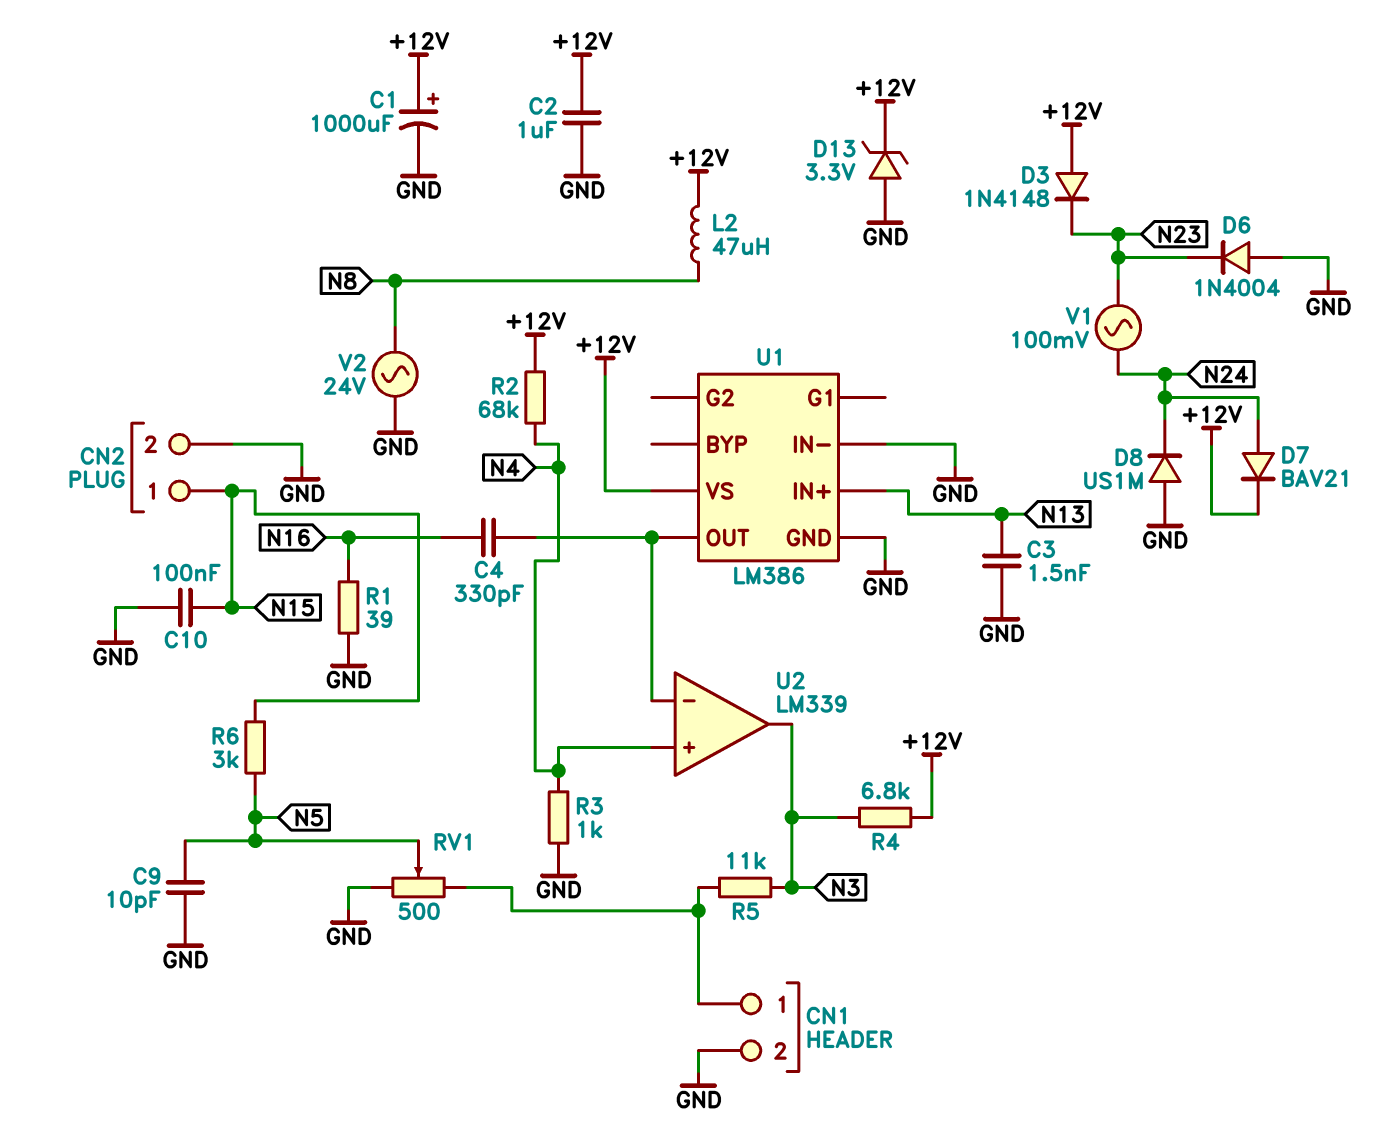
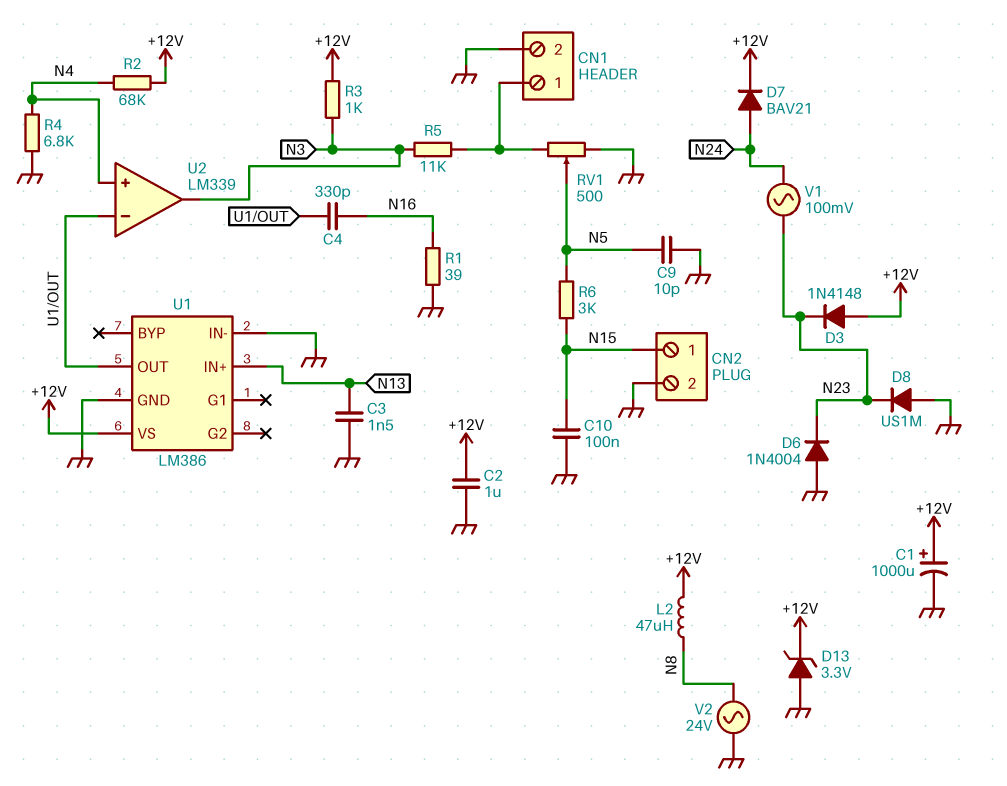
D8: diode US1M (A GND, K N24) -> diode US1M (A GND, K N23)
R3: 1k (GND, N4) -> 1k (+12V, N3)
R4: 6.8k (+12V, N3) -> 6.8k (GND, N4)

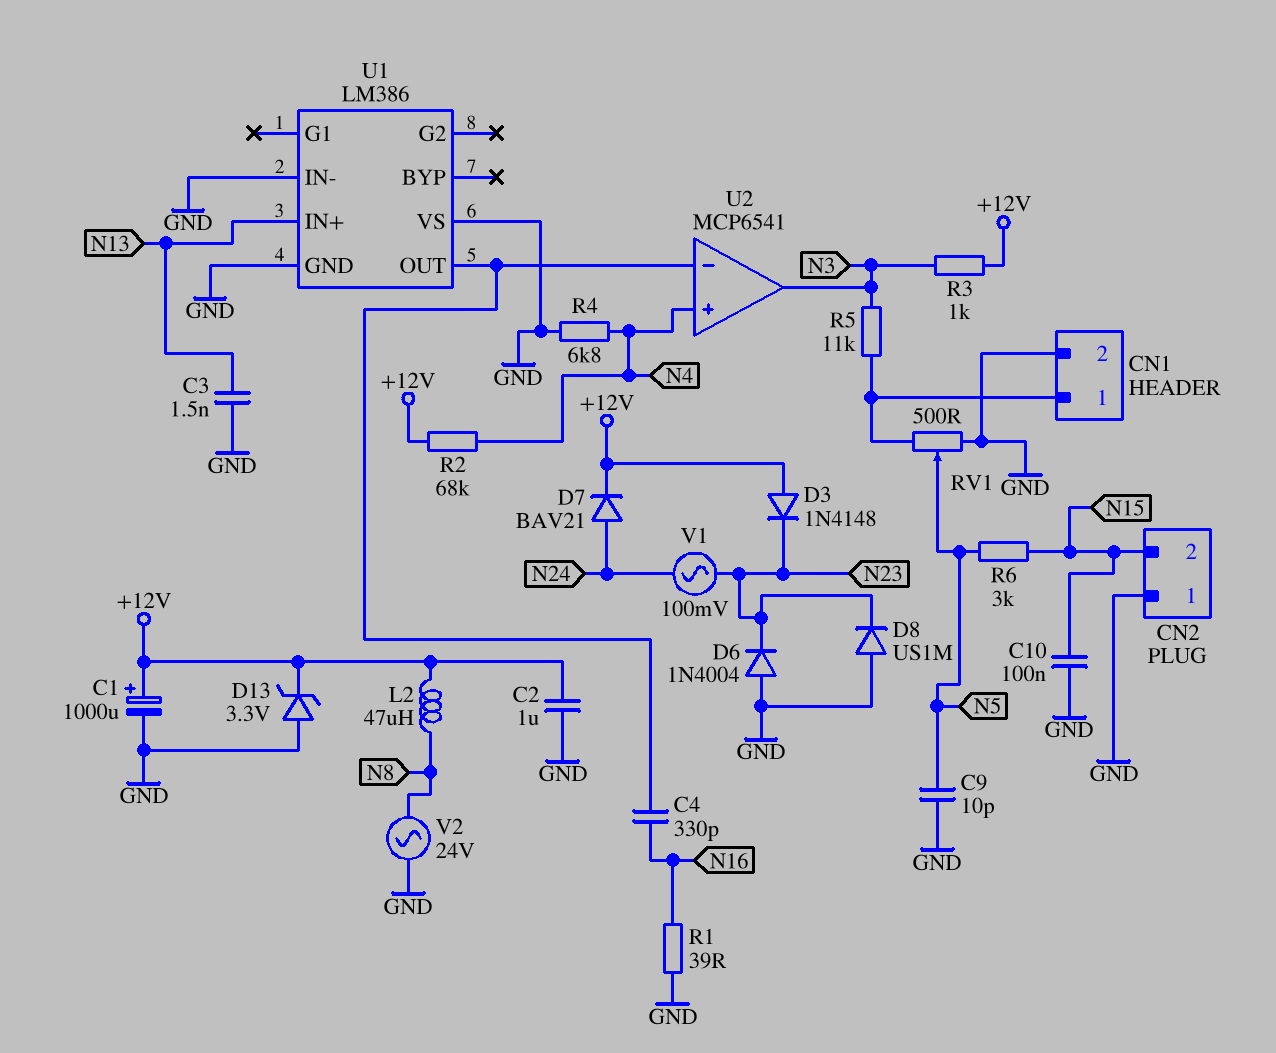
CN2 pin 1: N15 -> GND
CN2 pin 2: GND -> N15
U1 pin VS: +12V -> GND
U2: LM339 -> MCP6541

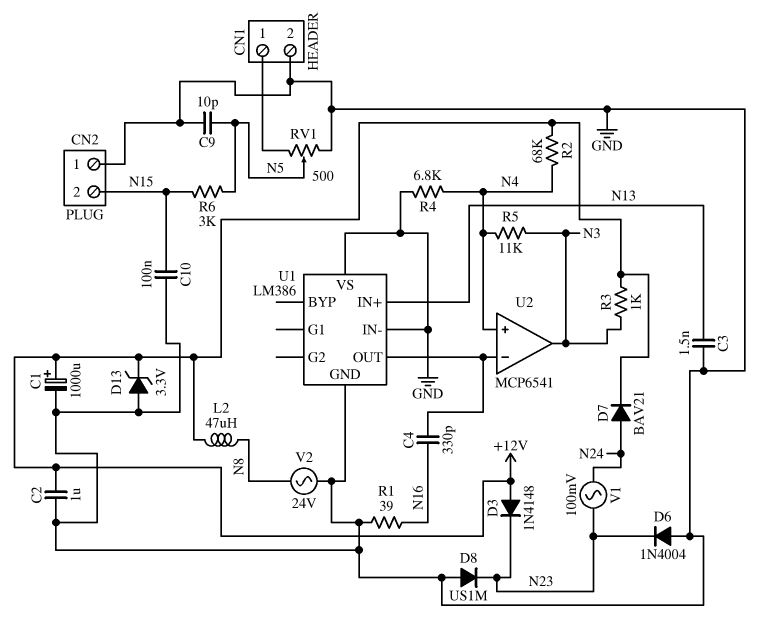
R5: 11k (CN1/1, N3) -> 11k (N3, N4)

